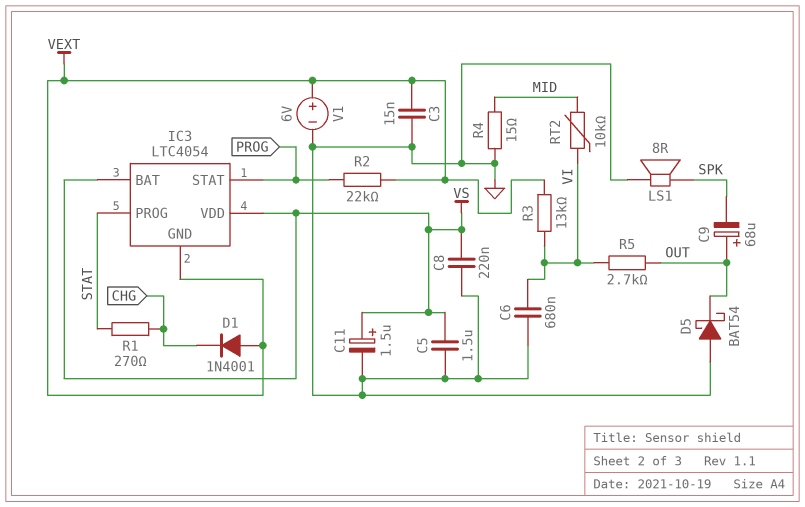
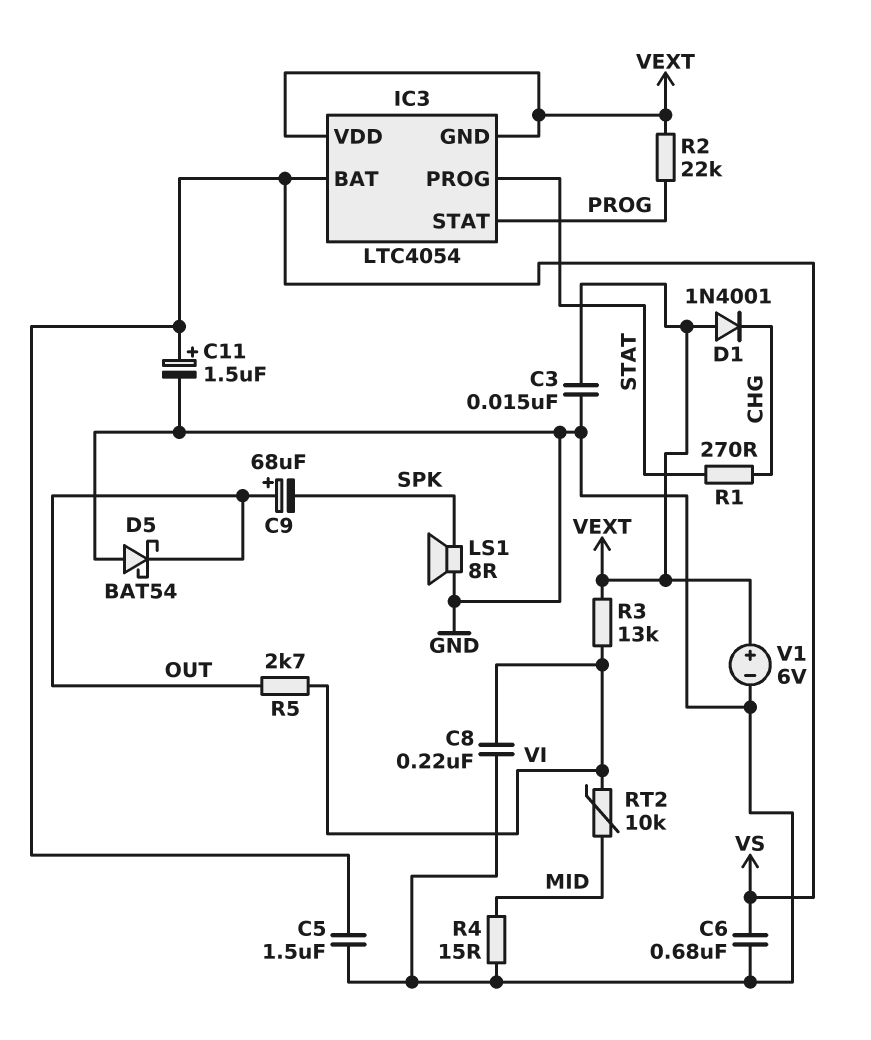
C6: 680nF (GND, VI) -> 680nF (GND, VS)
C8: 220nF (GND, VS) -> 220nF (GND, VI)
IC3 pin VDD: VS -> VEXT

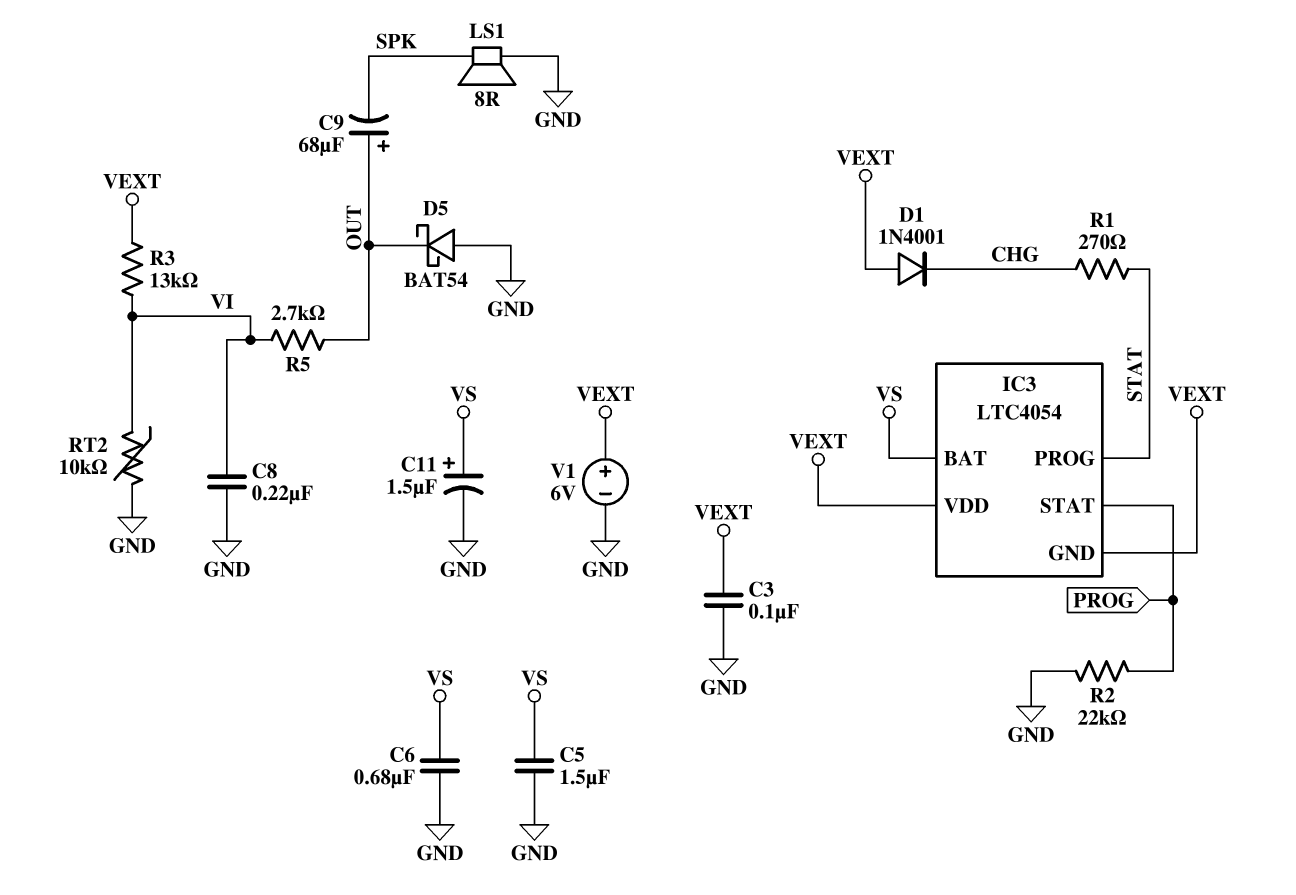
C3: 15nF (GND, VEXT) -> 100nF (GND, VEXT)
R2: 22k (PROG, VEXT) -> 22k (GND, PROG)
R4: 15 (GND, MID) -> none
RT2: 10k (MID, VI) -> 10k (GND, VI)

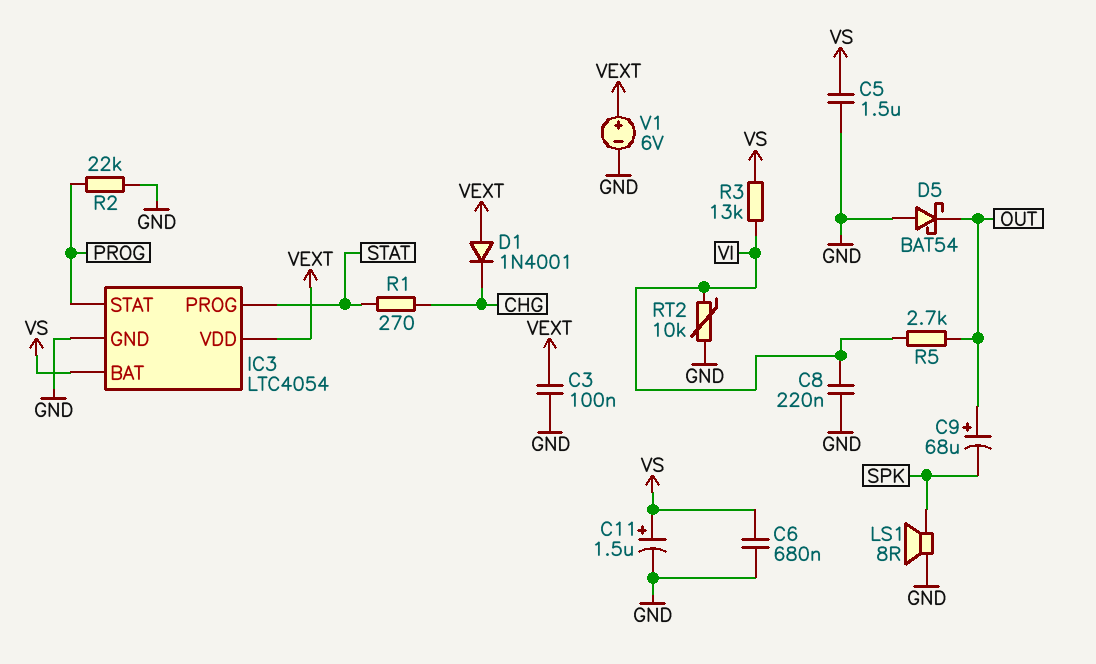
IC3 pin GND: VEXT -> GND
R3: 13k (VEXT, VI) -> 13k (VI, VS)

